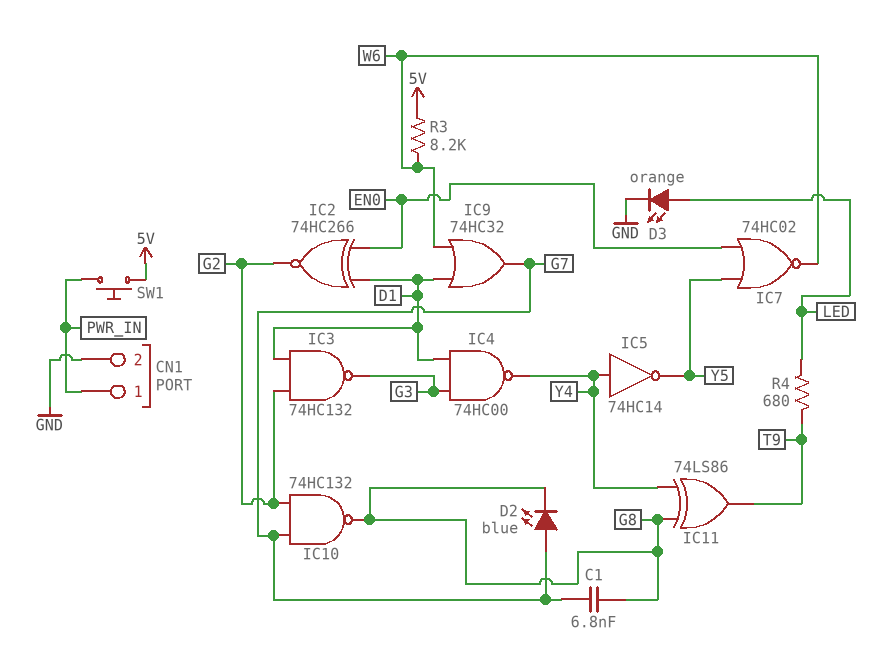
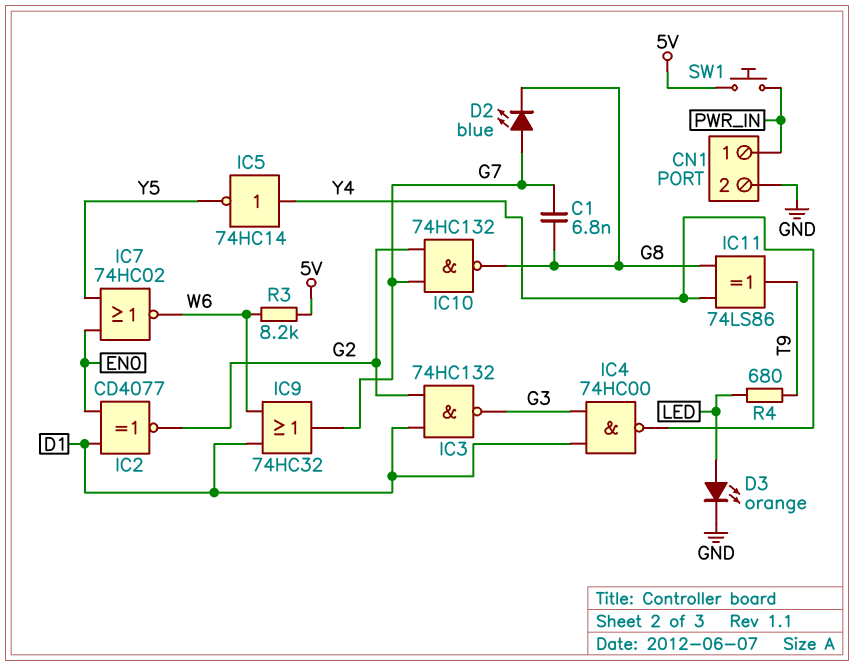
IC2: XNOR 74HC266 (in D1, in EN0, out G2) -> XNOR CD4077 (in D1, in EN0, out G2)

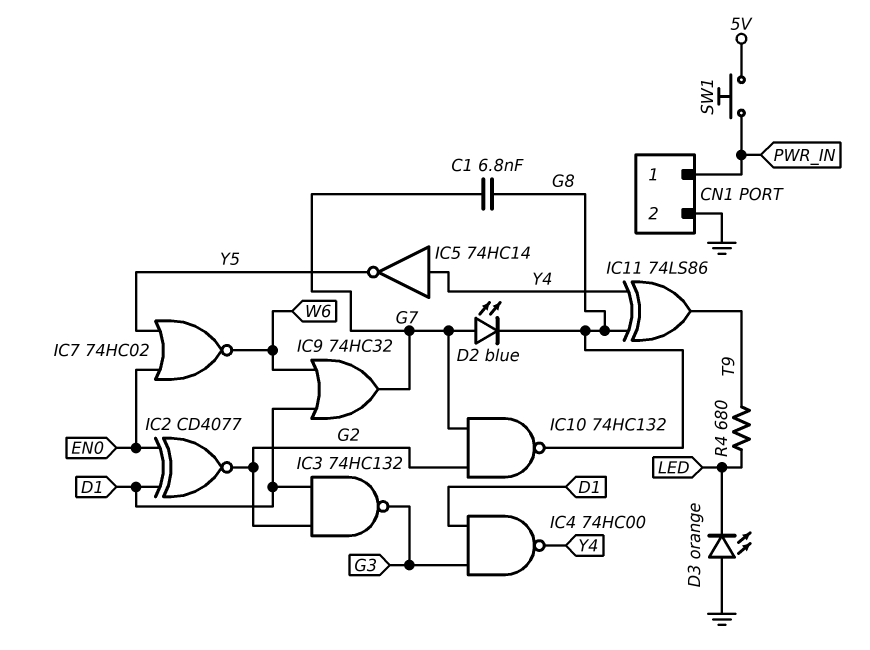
D3: LED orange (A LED, K GND) -> LED orange (A GND, K LED)
R3: 8.2k (5V, W6) -> none

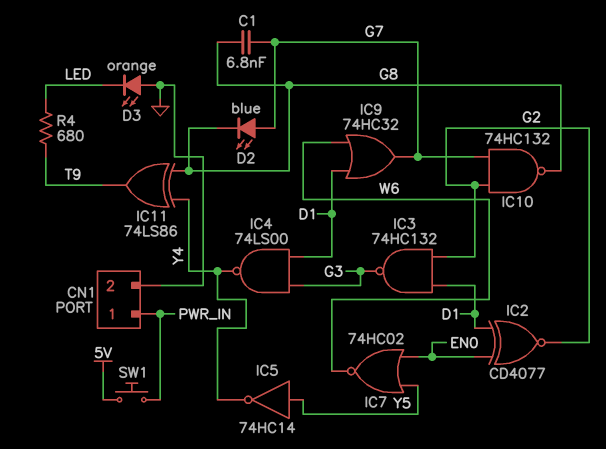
IC4: NAND 74HC00 (in D1, in G3, out Y4) -> NAND 74LS00 (in D1, in G3, out Y4)
IC5: NOT 74HC14 (in Y4, out Y5) -> NOT 74HC14 (in Y5, out Y4)

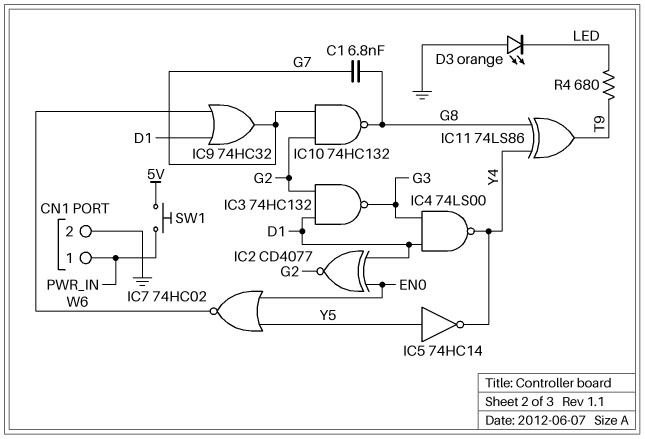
D2: LED blue (A G7, K G8) -> none

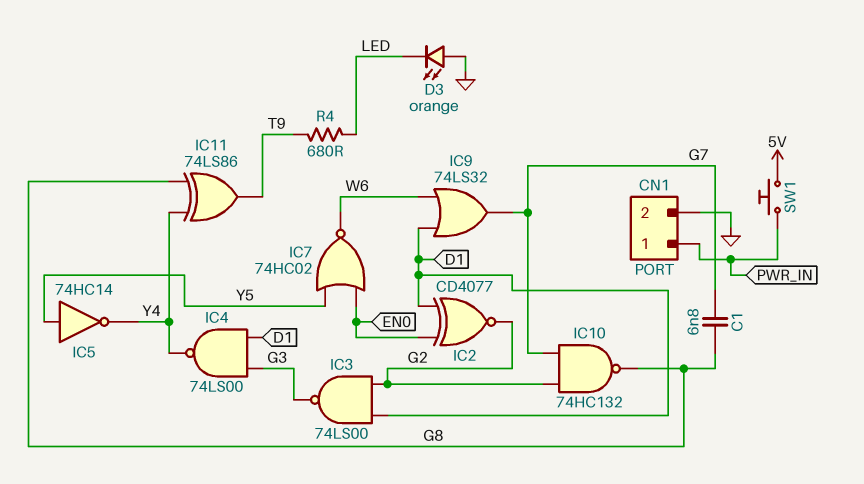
IC3: NAND 74HC132 (in D1, in G2, out G3) -> NAND 74LS00 (in D1, in G2, out G3)
IC9: OR 74HC32 (in D1, in W6, out G7) -> OR 74LS32 (in D1, in W6, out G7)

